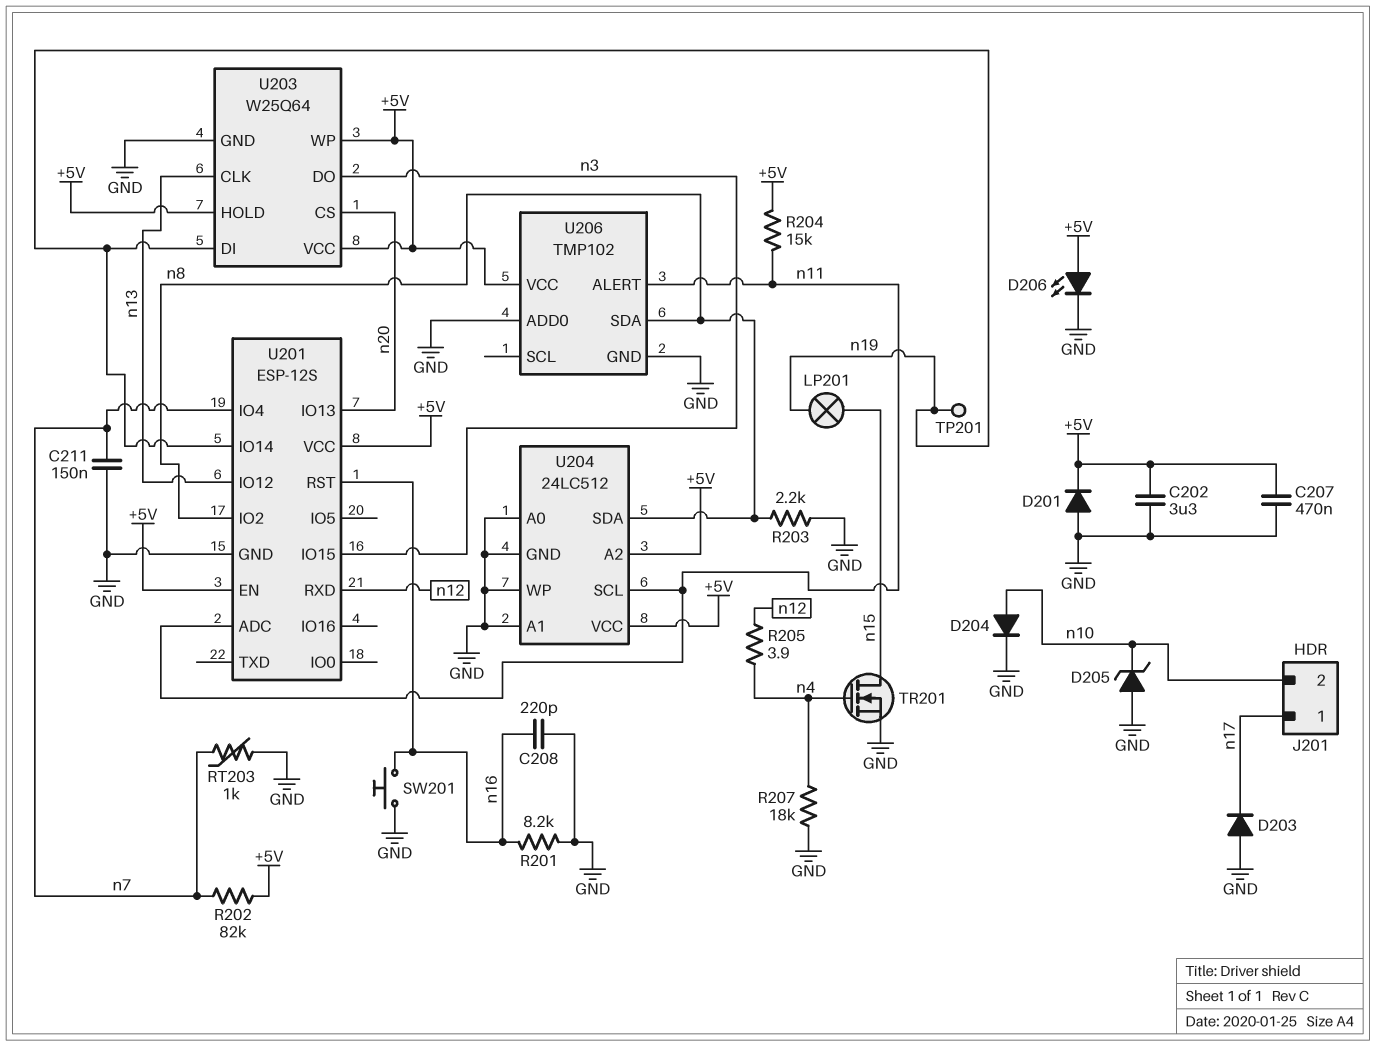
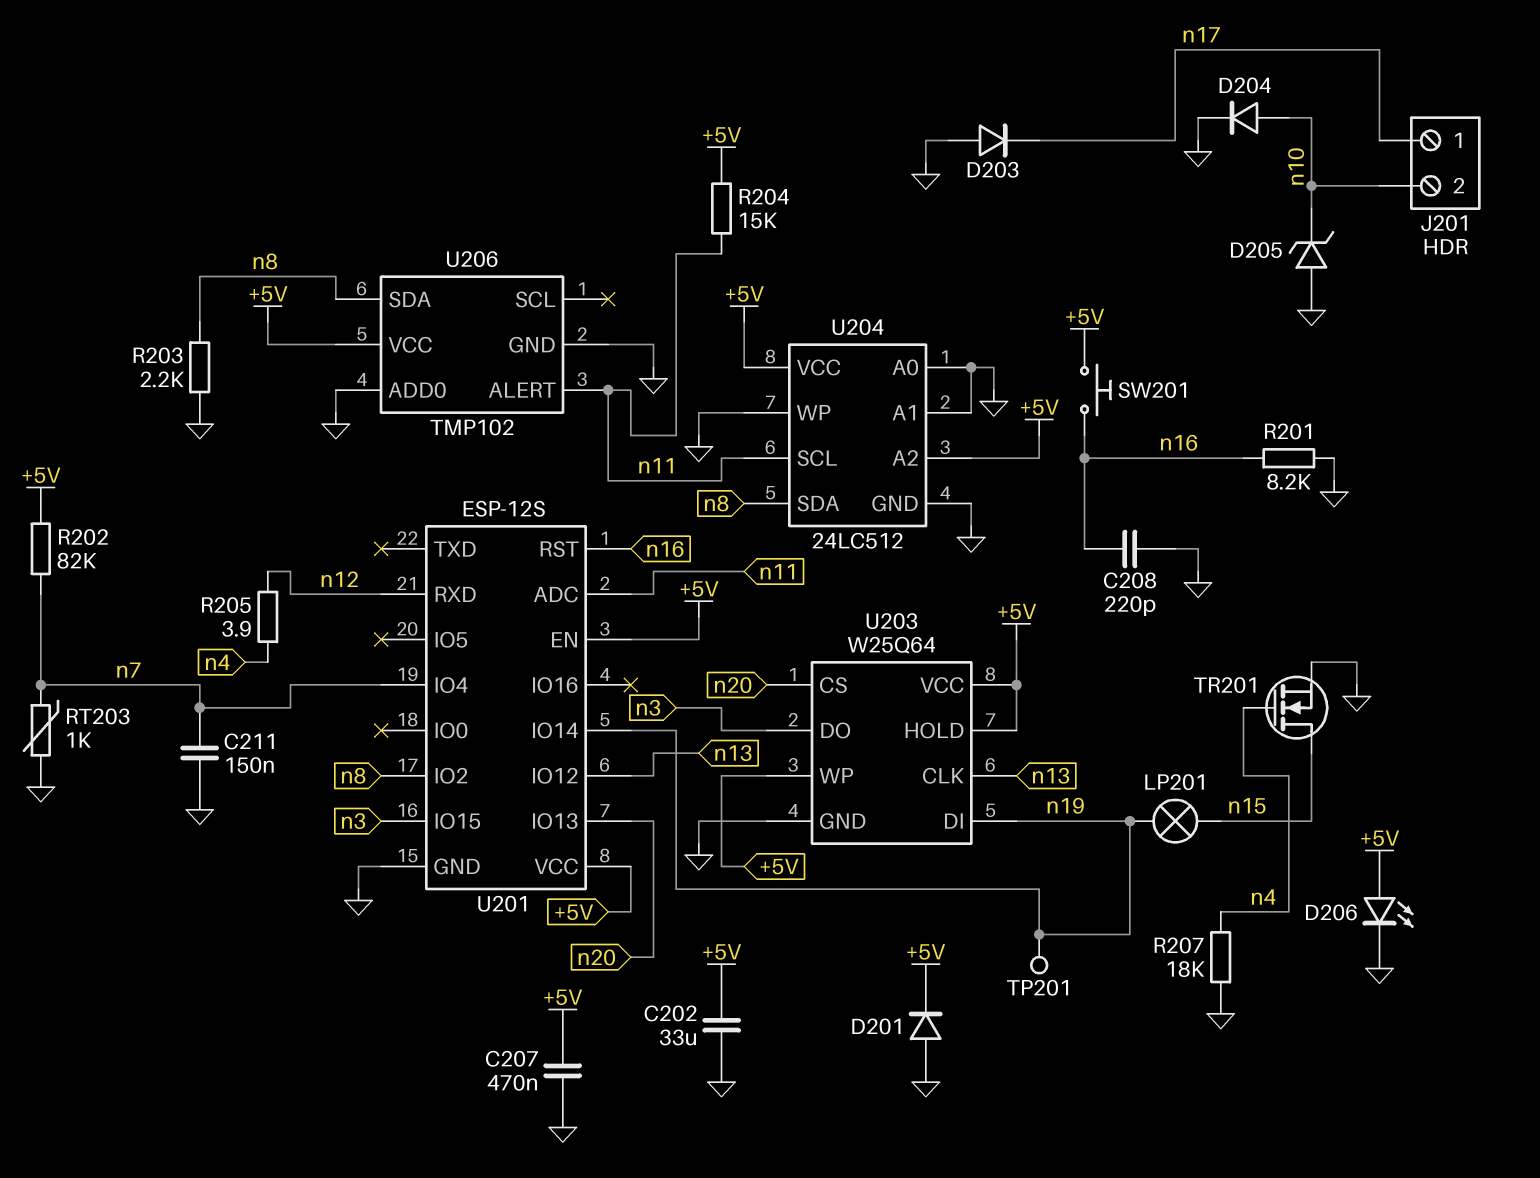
C202: 3.3uF (+5V, GND) -> 33uF (+5V, GND)
SW201: button (GND, n16) -> button (+5V, n16)

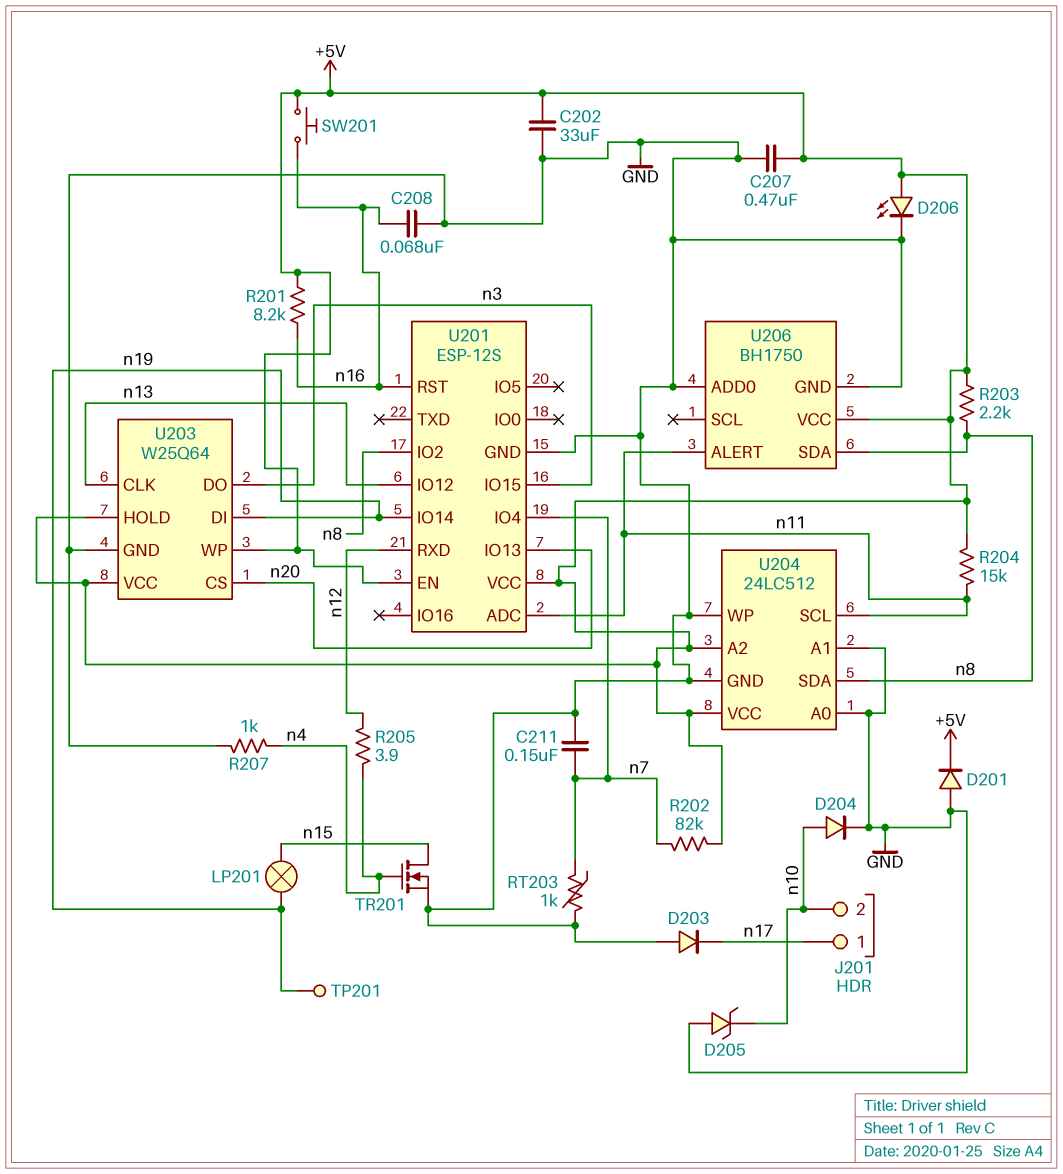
C208: 220pF (GND, n16) -> 68nF (GND, n16)
R201: 8.2k (GND, n16) -> 8.2k (+5V, n16)
R203: 2.2k (GND, n8) -> 2.2k (+5V, n8)
R207: 18k (GND, n4) -> 1k (GND, n4)
U206: TMP102 -> BH1750

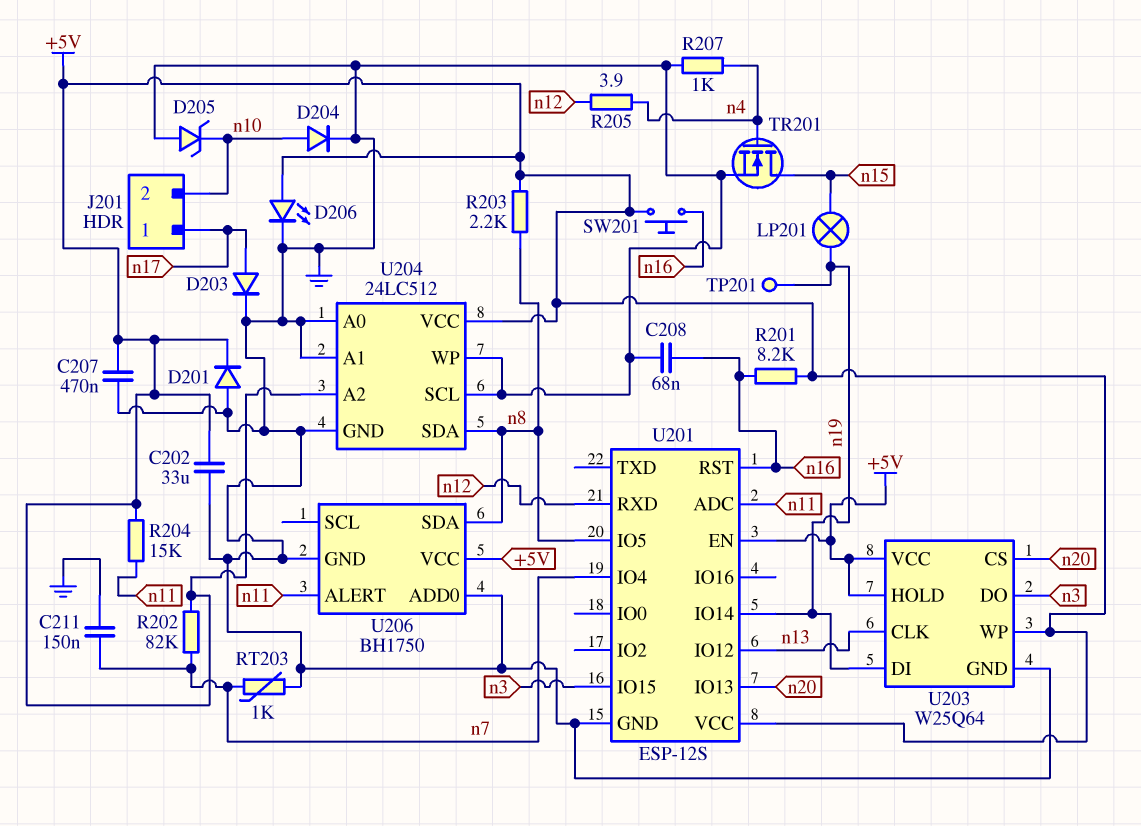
D203: diode (A GND, K n17) -> diode (A n17, K GND)
U201 pin IO2: n8 -> none
U201 pin IO5: none -> n8
U204 pin SCL: n11 -> GND

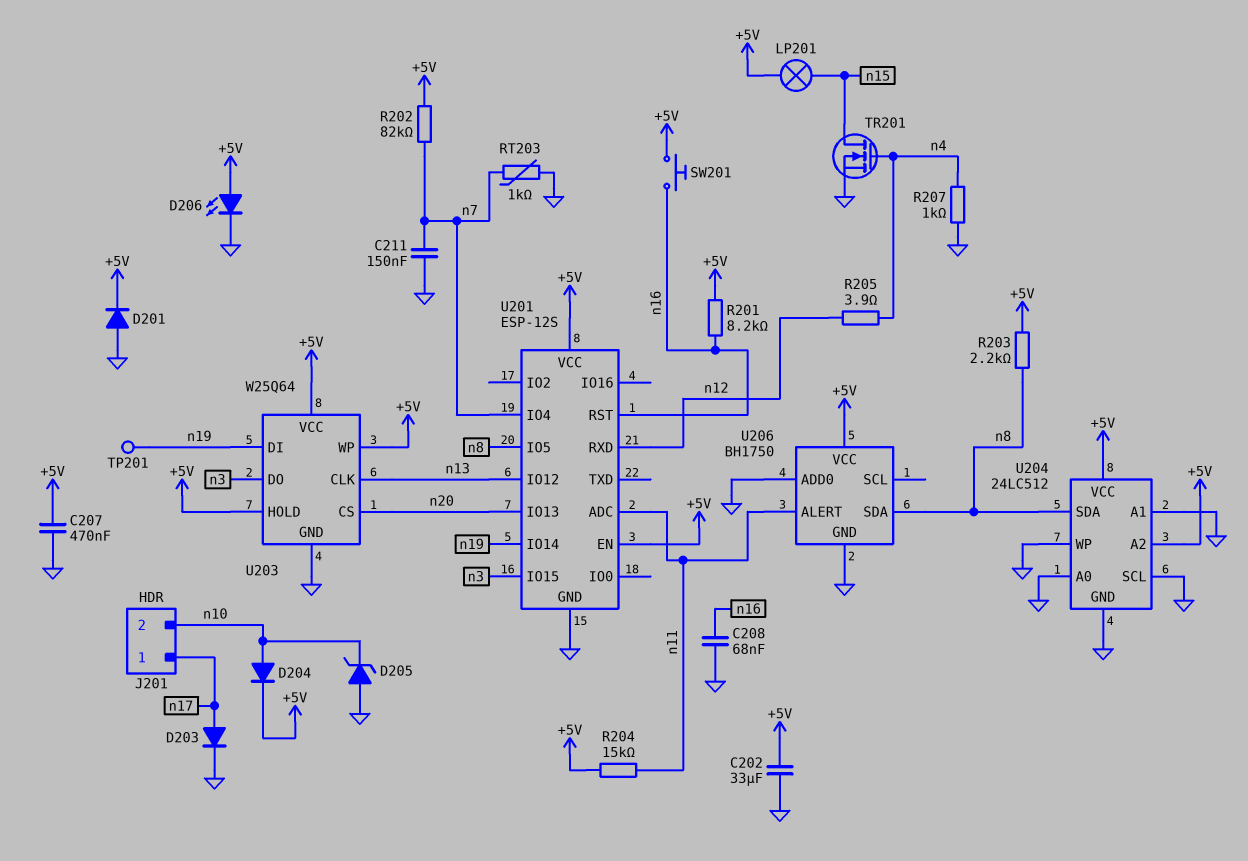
D204: diode (A n10, K GND) -> diode (A n10, K +5V)
LP201: lamp (n15, n19) -> lamp (+5V, n15)

